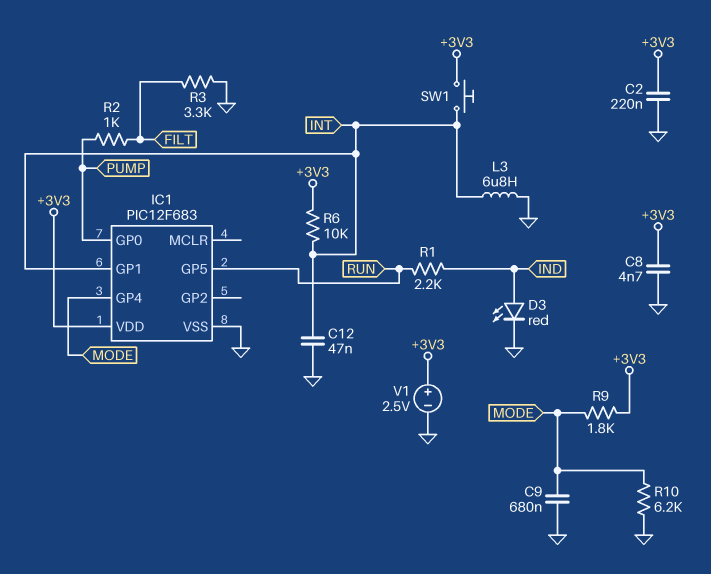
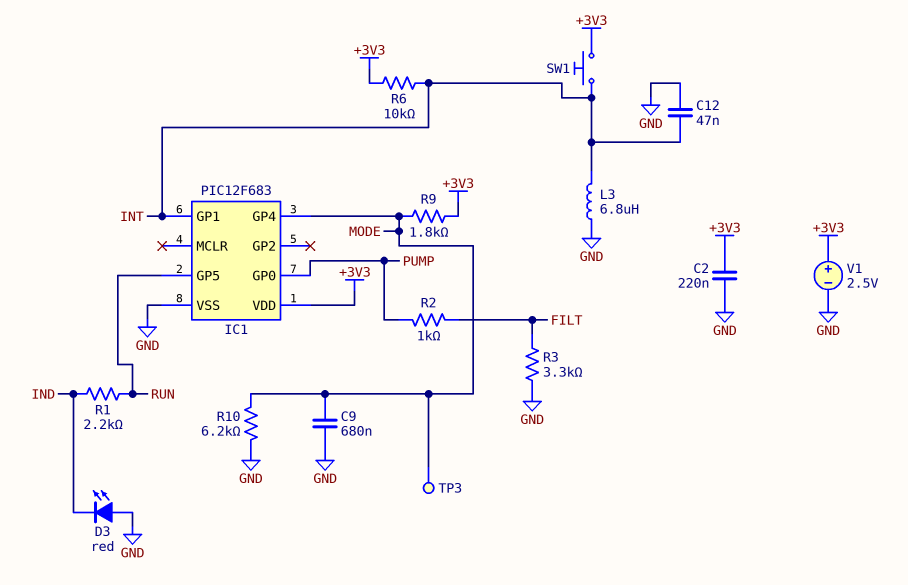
C8: 4.7nF (+3V3, GND) -> none
D3: LED red (A IND, K GND) -> LED red (A GND, K IND)
TP3: none -> test point (MODE)

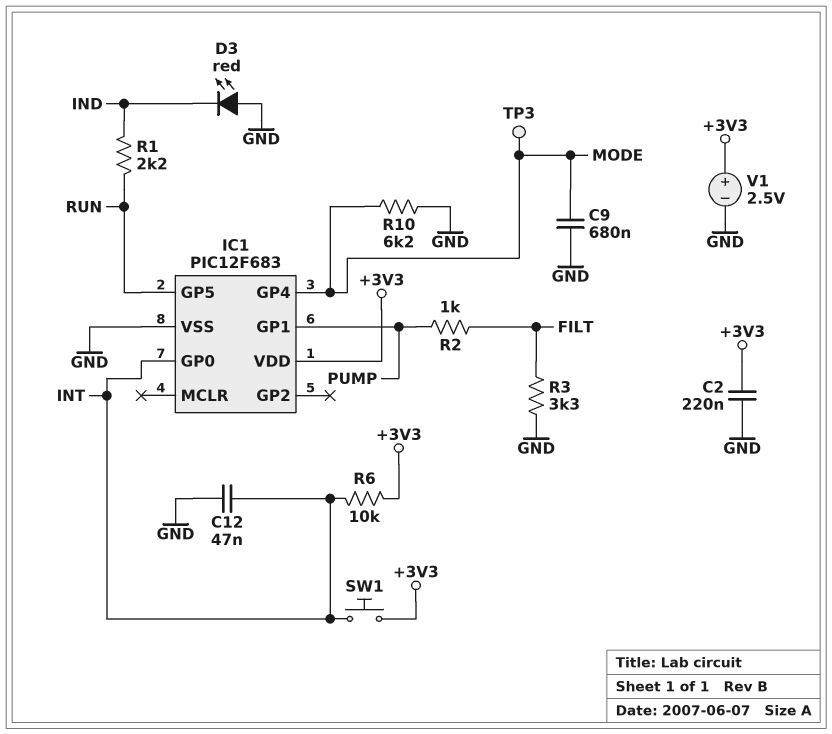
IC1 pin GP0: PUMP -> INT
IC1 pin GP1: INT -> PUMP
L3: 6.8uH (GND, INT) -> none
R9: 1.8k (+3V3, MODE) -> none

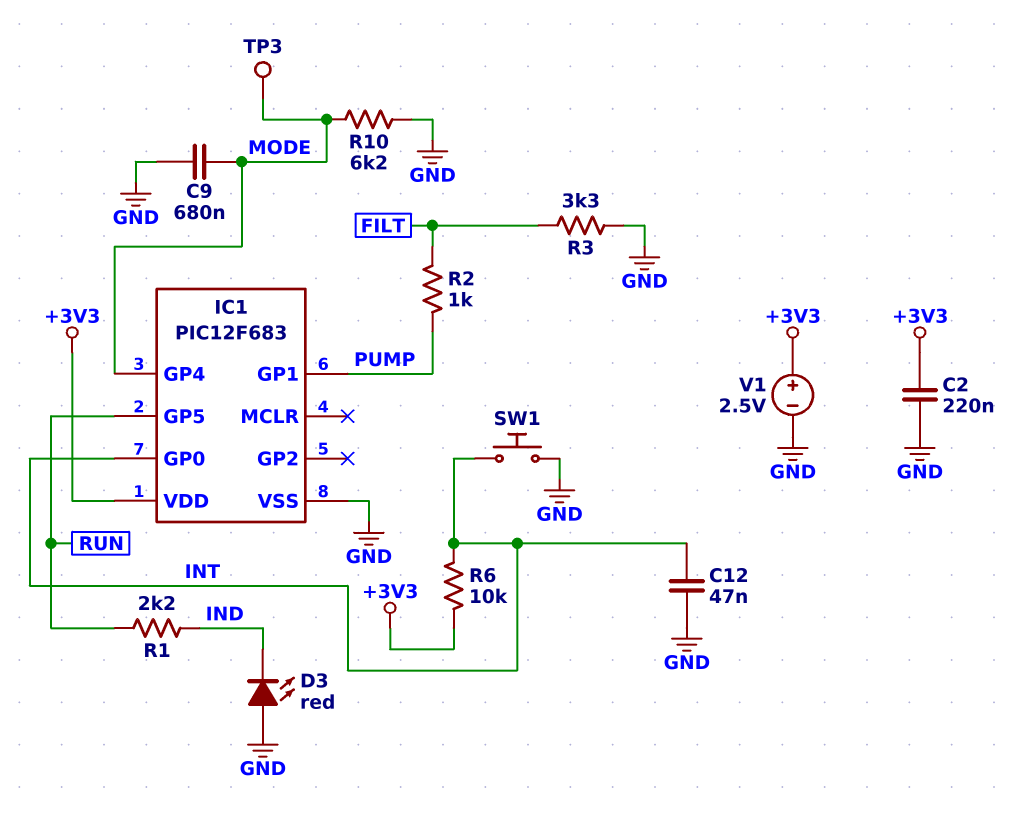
SW1: button (+3V3, INT) -> button (GND, INT)

